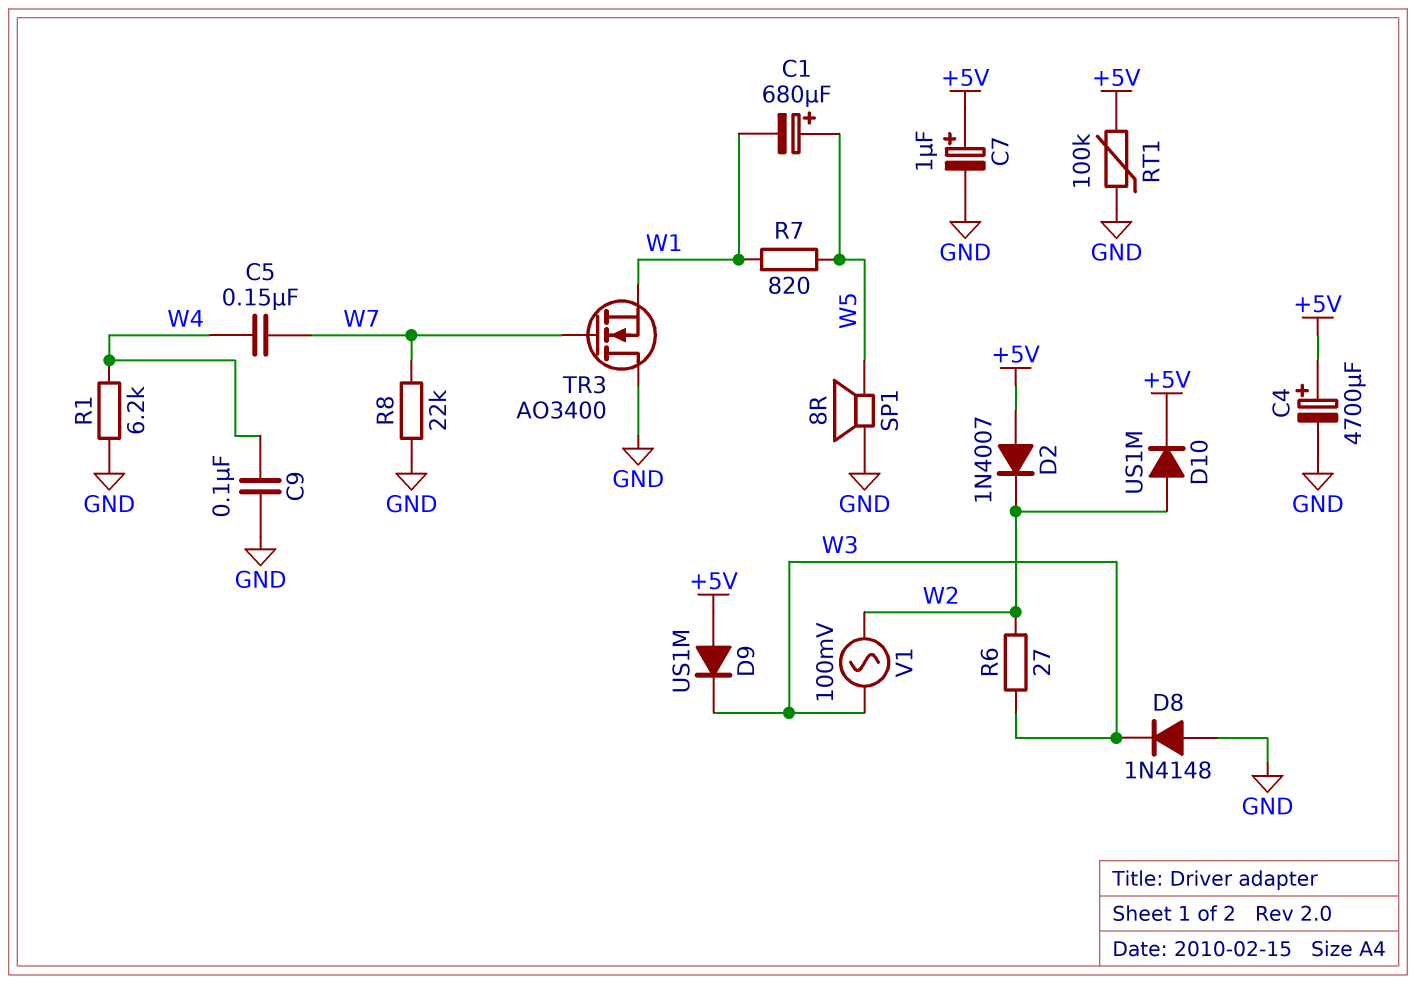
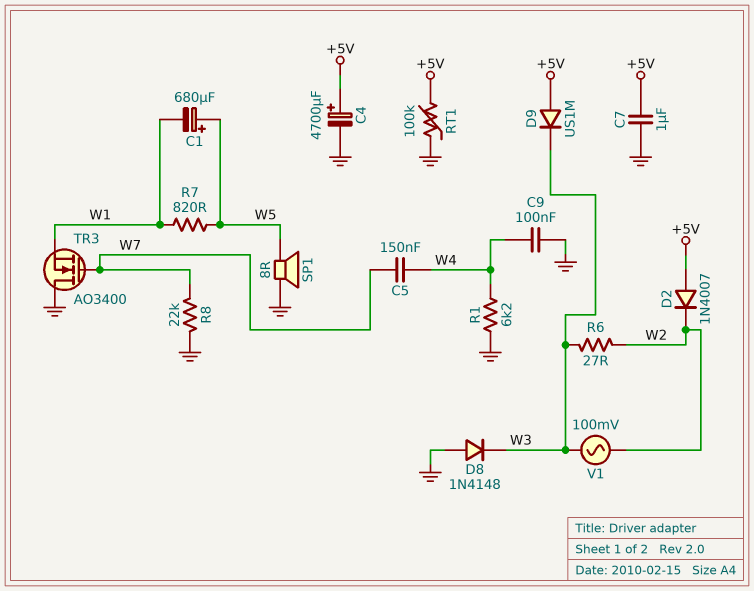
C7: 1uF (plus +5V, minus GND) -> 1uF (+5V, GND)
D10: diode US1M (A W2, K +5V) -> none

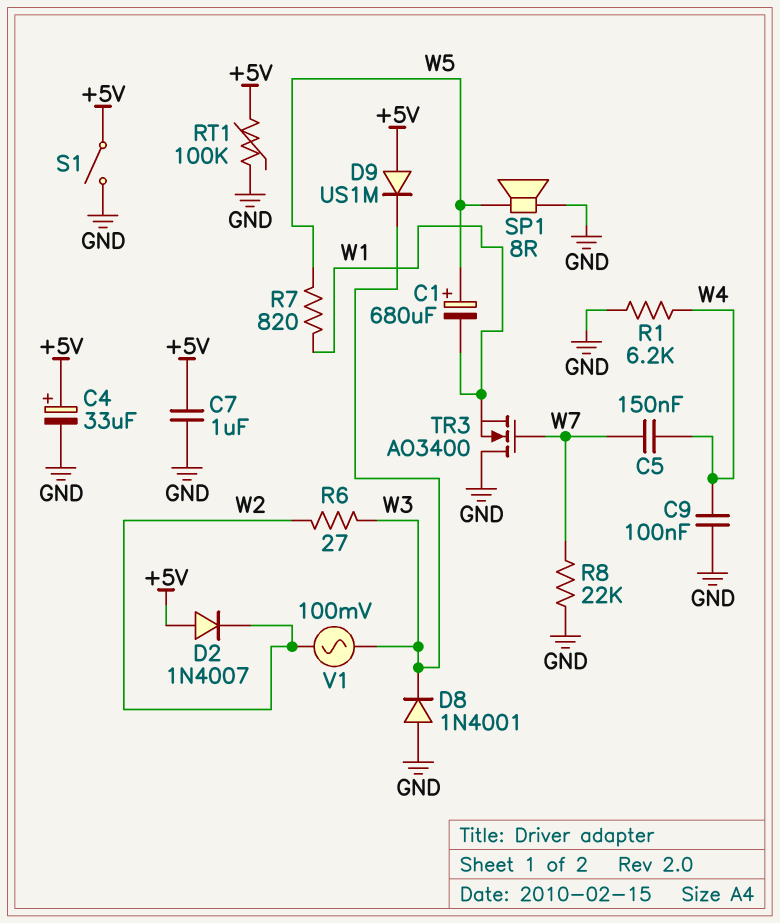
C4: 4700uF (plus +5V, minus GND) -> 33uF (plus +5V, minus GND)
D8: diode 1N4148 (A GND, K W3) -> diode 1N4001 (A GND, K W3)
S1: none -> switch (+5V, GND)

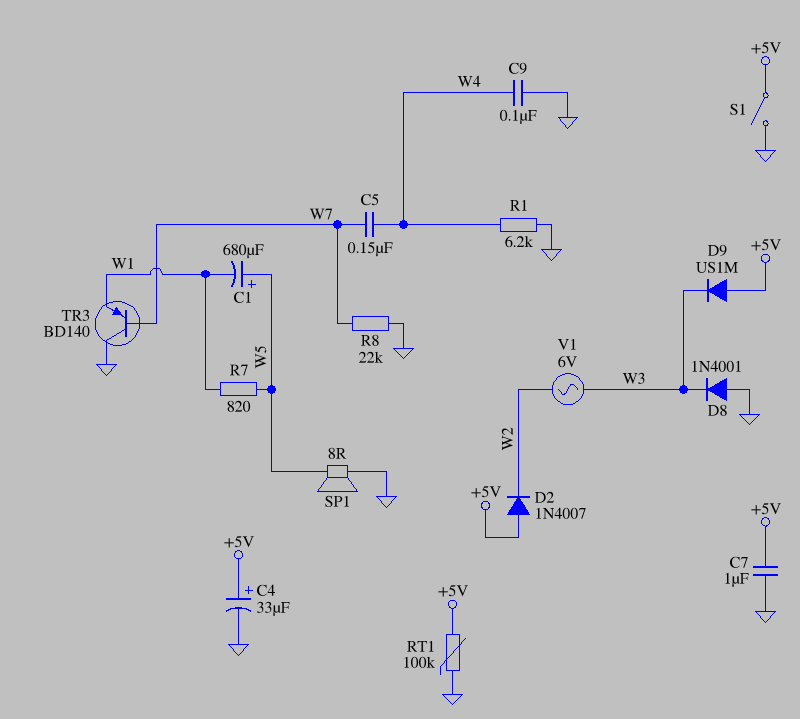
R6: 27 (W2, W3) -> none
TR3: NMOS AO3400 (G W7, D GND, S W1) -> PNP BD140 (B W7, C GND, E W1)
V1: AC 100mV (W2, W3) -> AC 6V (W2, W3)

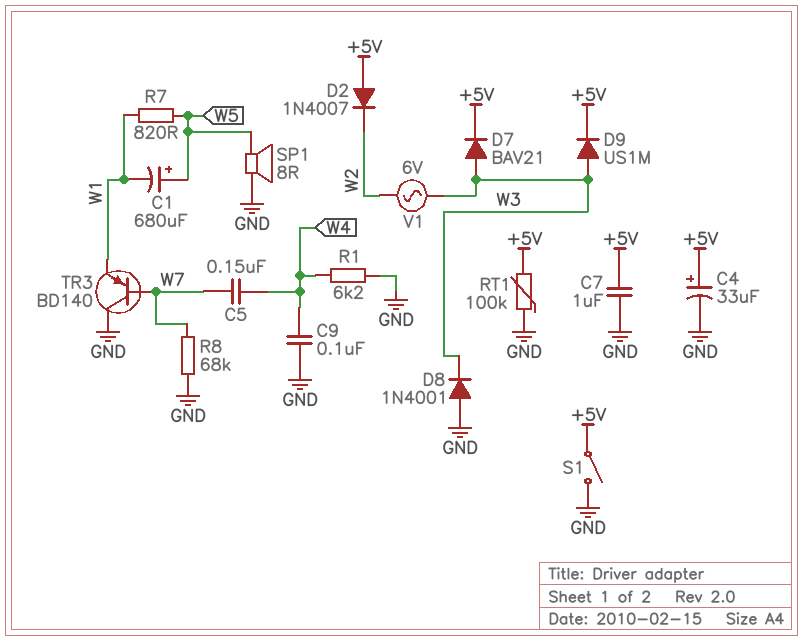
D7: none -> diode BAV21 (A W3, K +5V)
D9: diode US1M (A +5V, K W3) -> diode US1M (A W3, K +5V)
R8: 22k (GND, W7) -> 68k (GND, W7)

